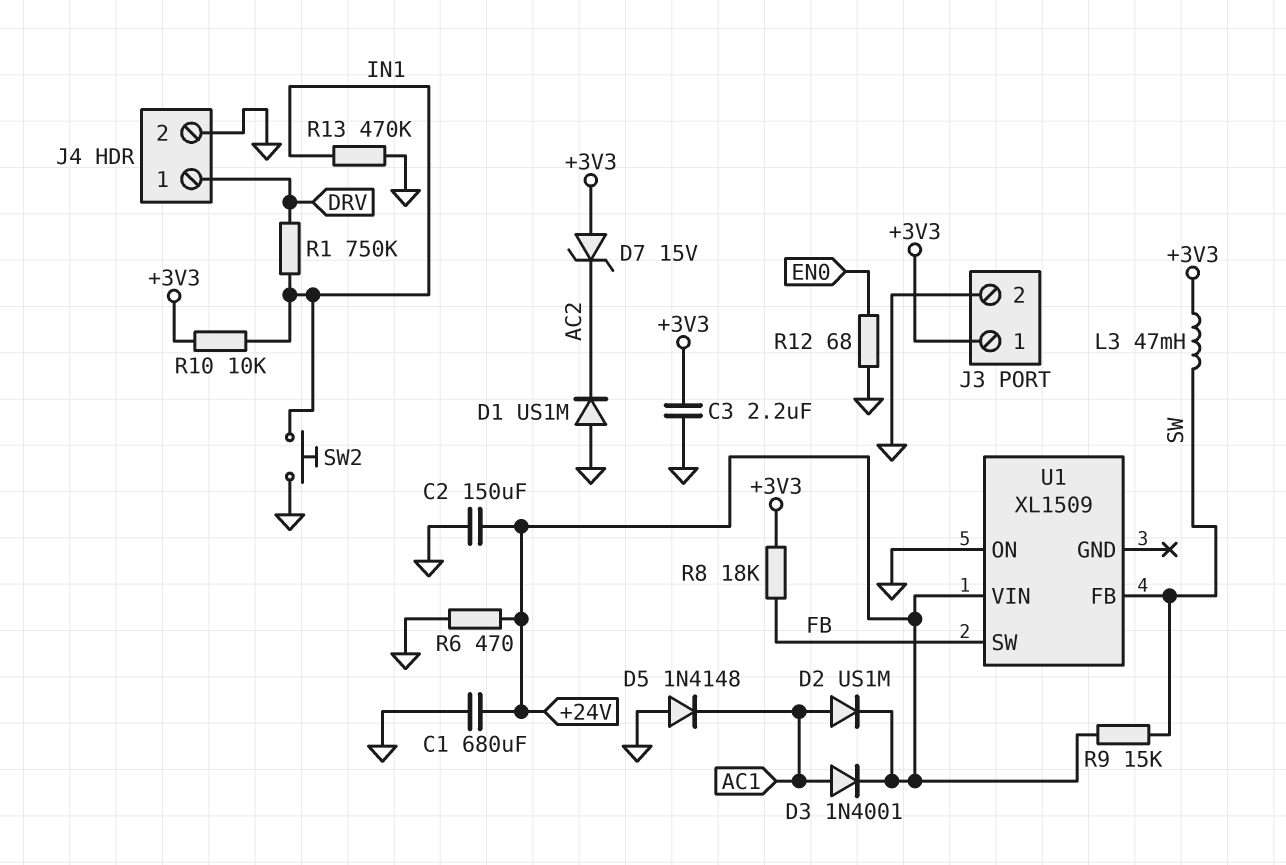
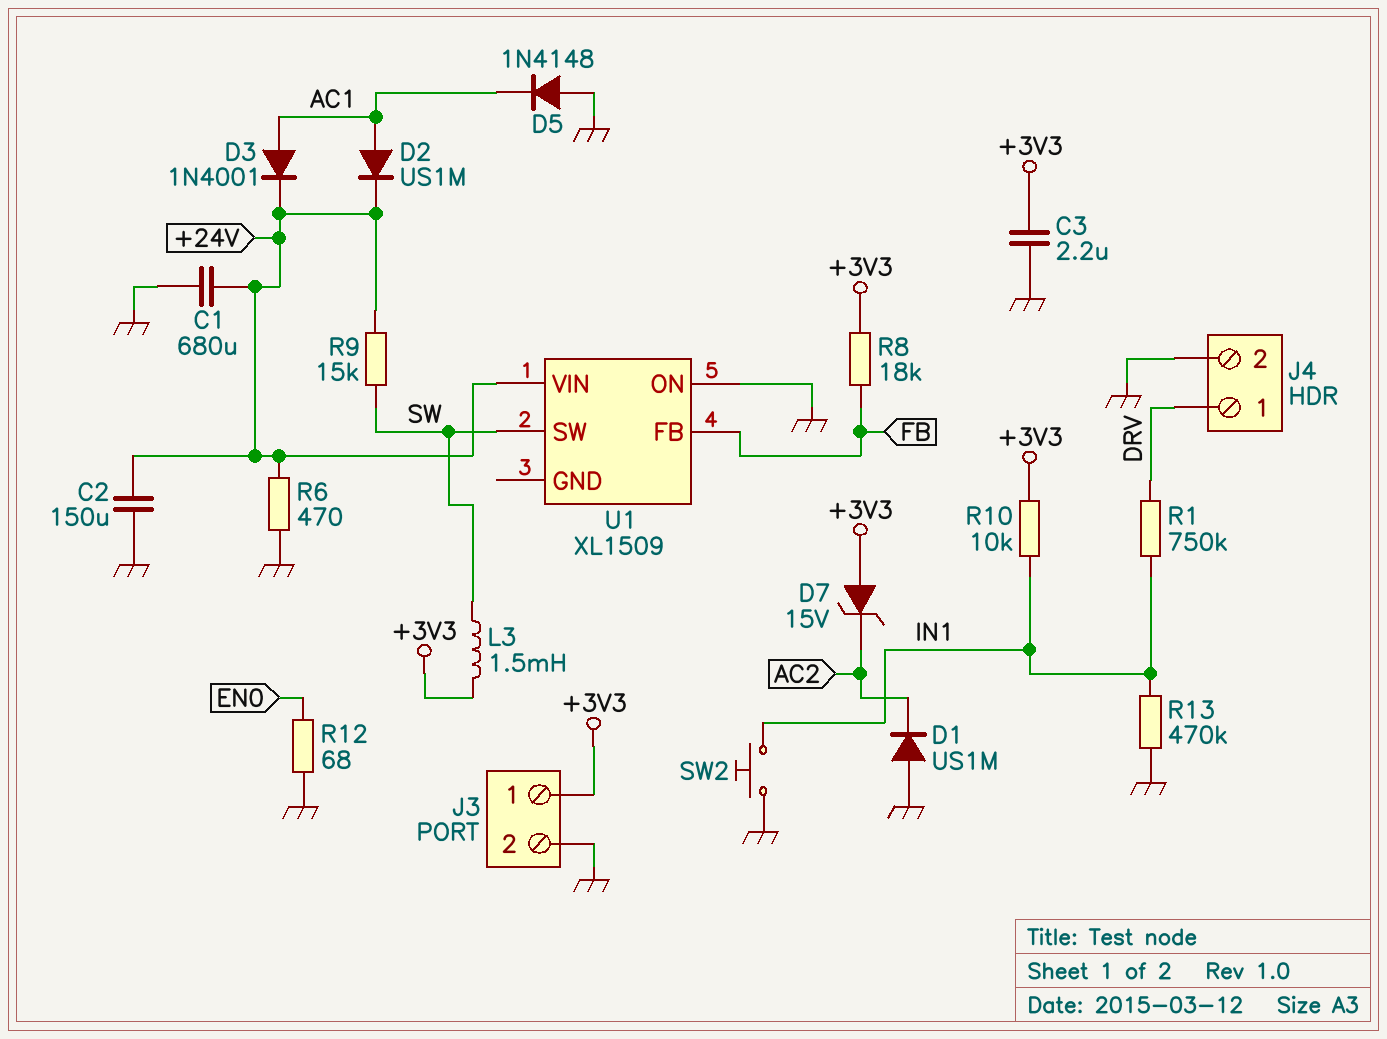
L3: 47mH (+3V3, SW) -> 1.5mH (+3V3, SW)
U1 pin FB: SW -> FB
U1 pin SW: FB -> SW

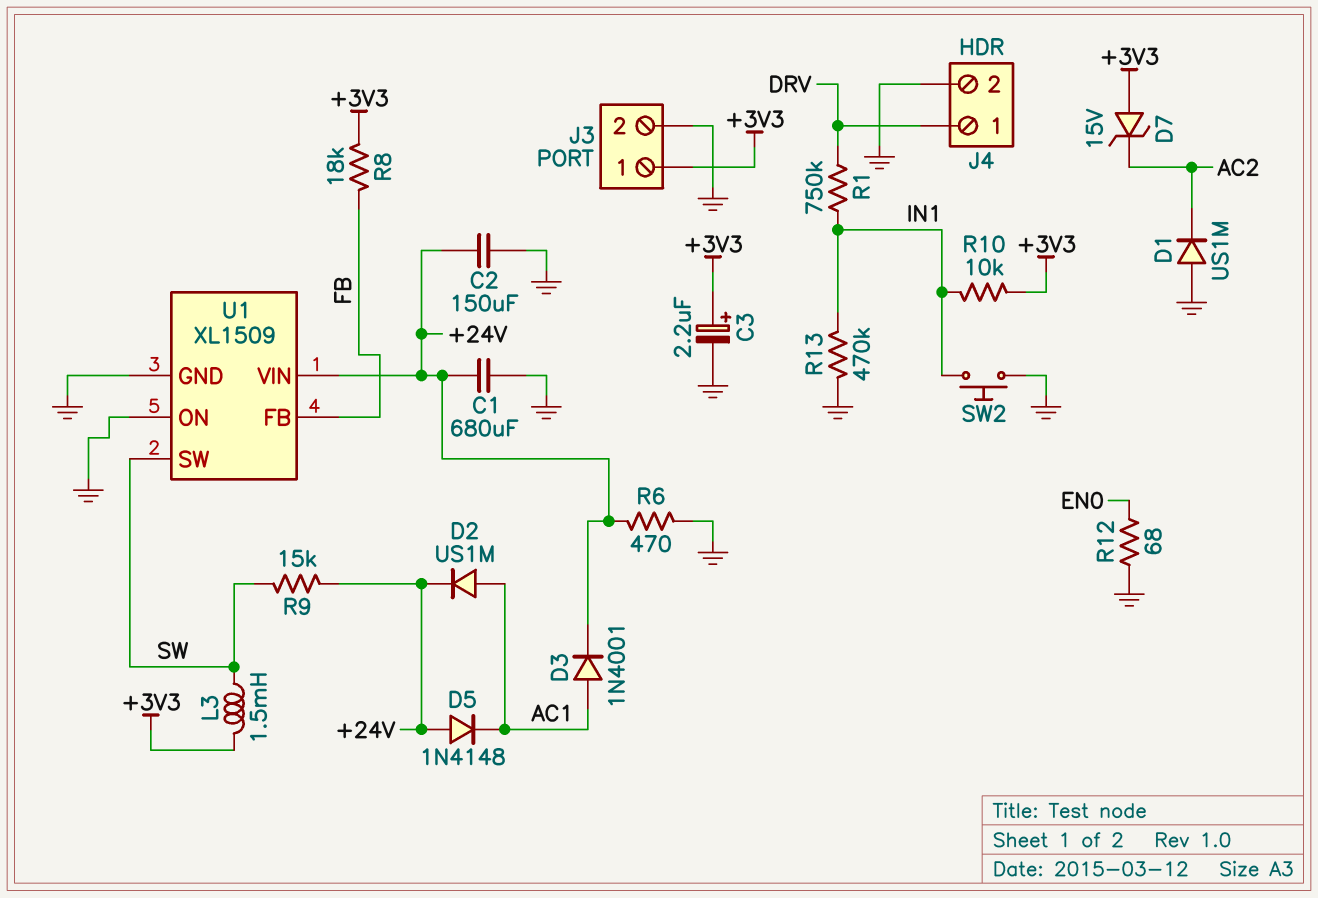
C3: 2.2uF (+3V3, GND) -> 2.2uF (plus +3V3, minus GND)
D5: diode 1N4148 (A GND, K AC1) -> diode 1N4148 (A +24V, K AC1)
U1 pin GND: none -> GND

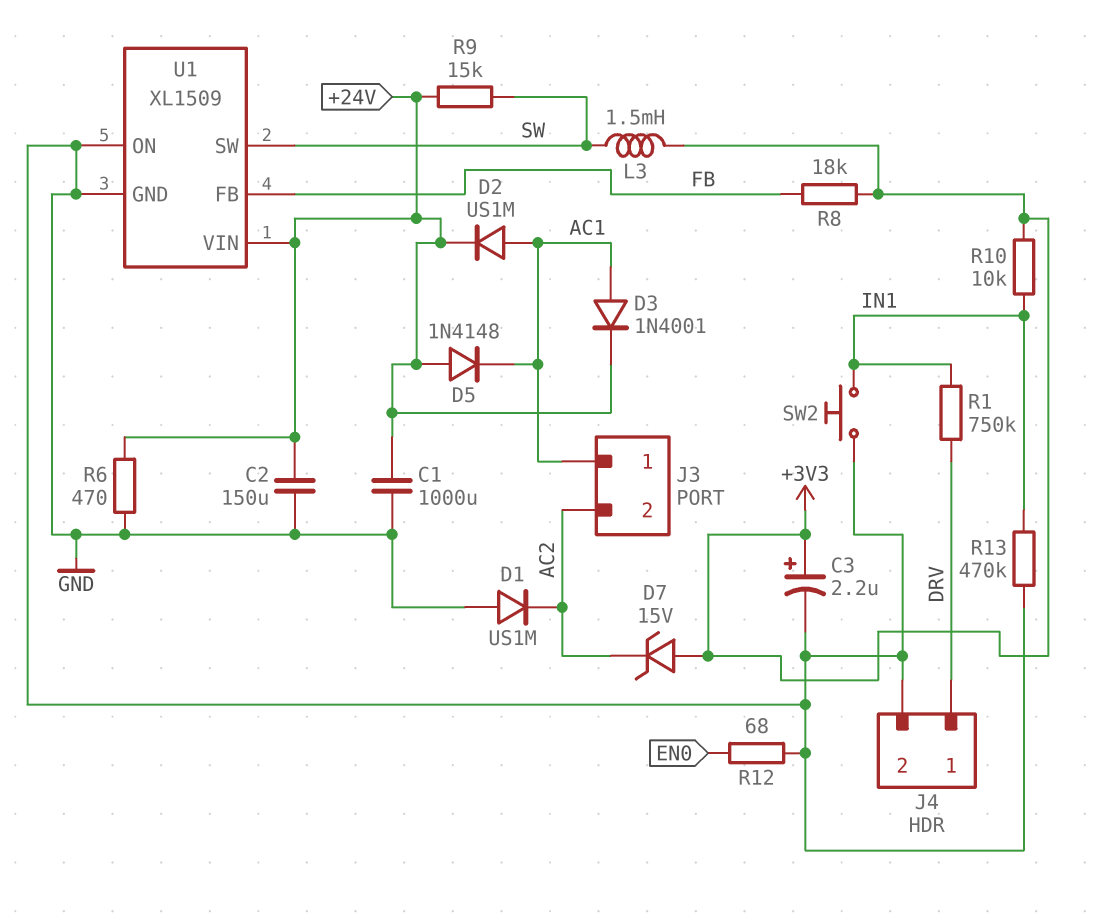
C1: 680uF (+24V, GND) -> 1000uF (+24V, GND)
J3 pin 1: +3V3 -> AC1
J3 pin 2: GND -> AC2

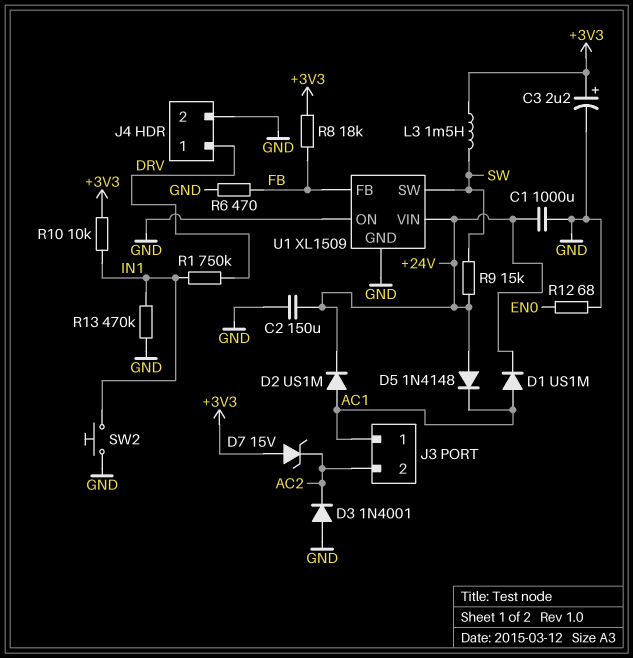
D1: diode US1M (A GND, K AC2) -> diode US1M (A AC1, K +24V)
D3: diode 1N4001 (A AC1, K +24V) -> diode 1N4001 (A GND, K AC2)
R6: 470 (+24V, GND) -> 470 (FB, GND)

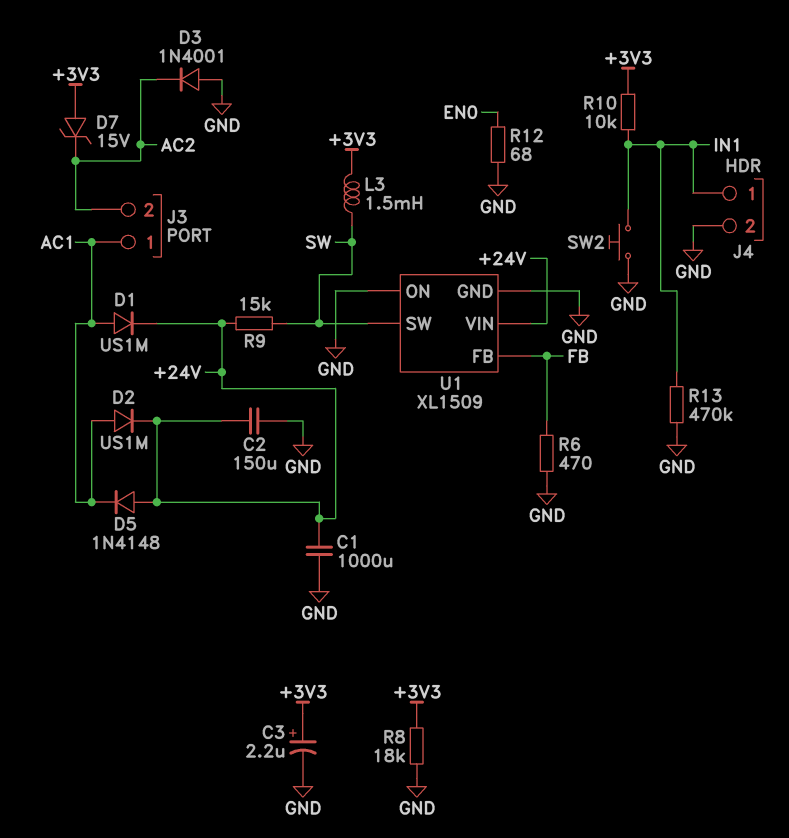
J4 pin 1: DRV -> IN1
R1: 750k (DRV, IN1) -> none
R8: 18k (+3V3, FB) -> 18k (+3V3, GND)

